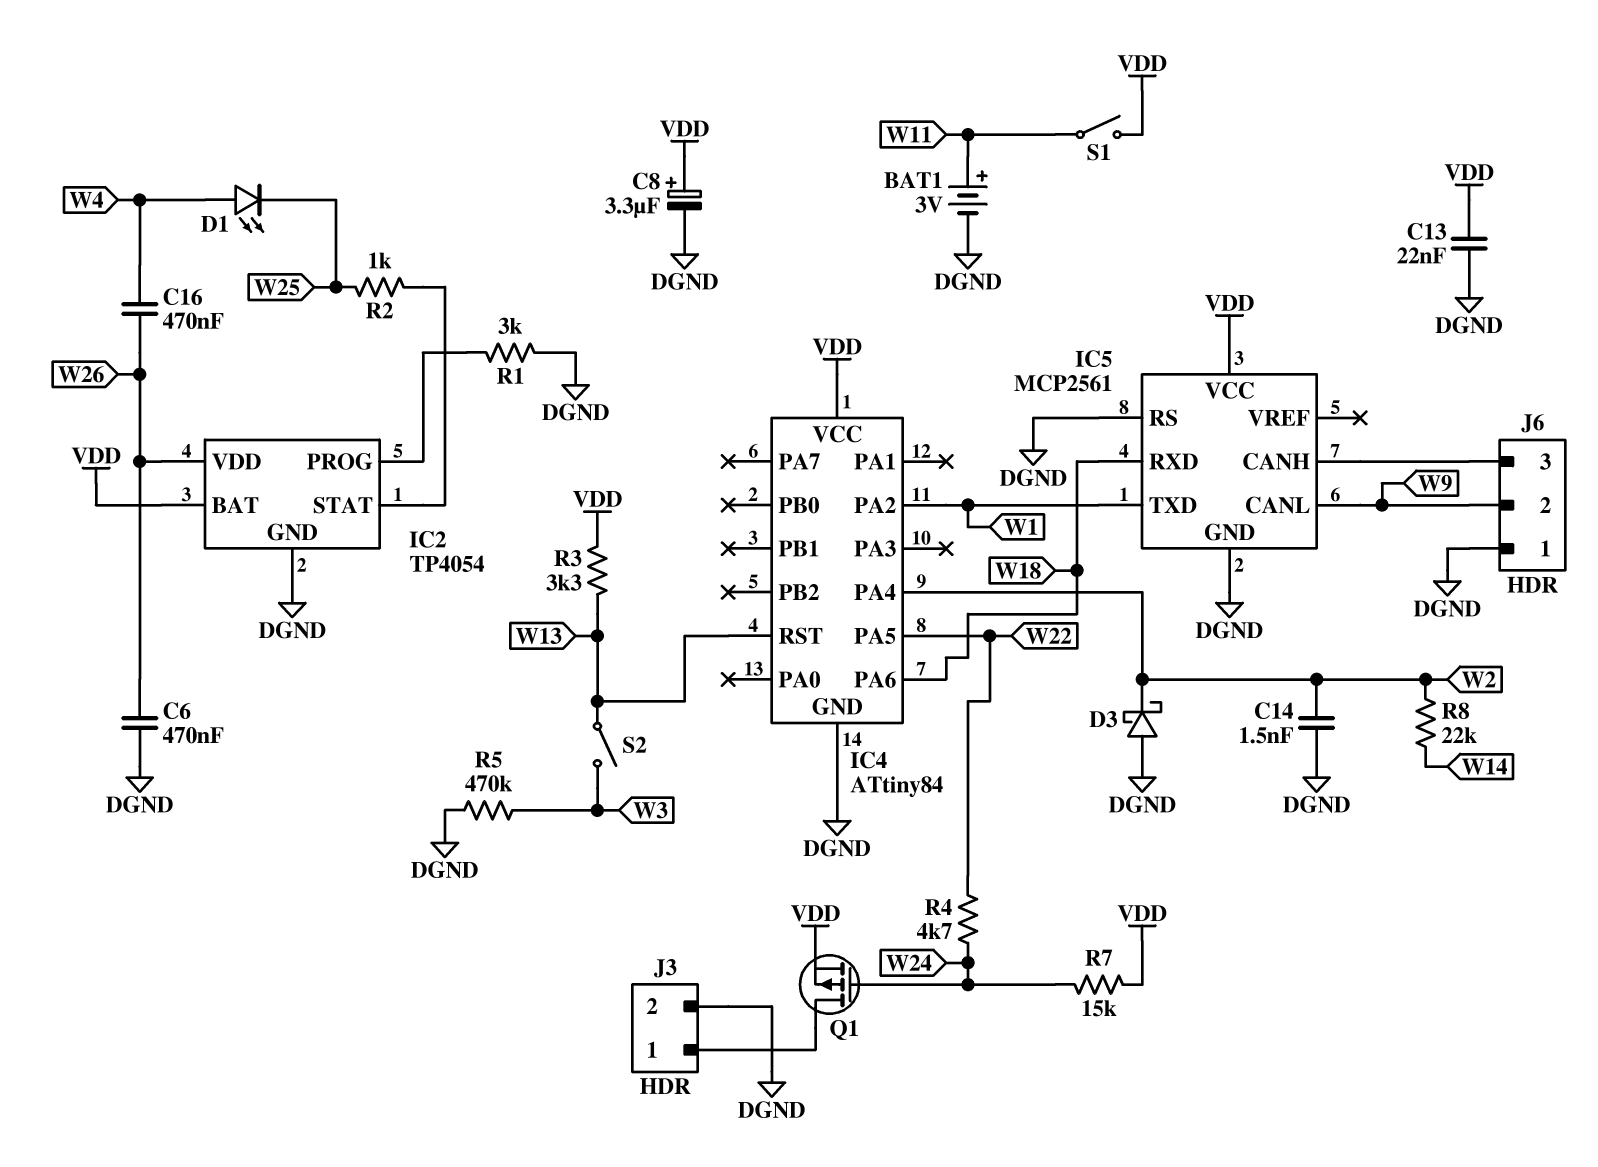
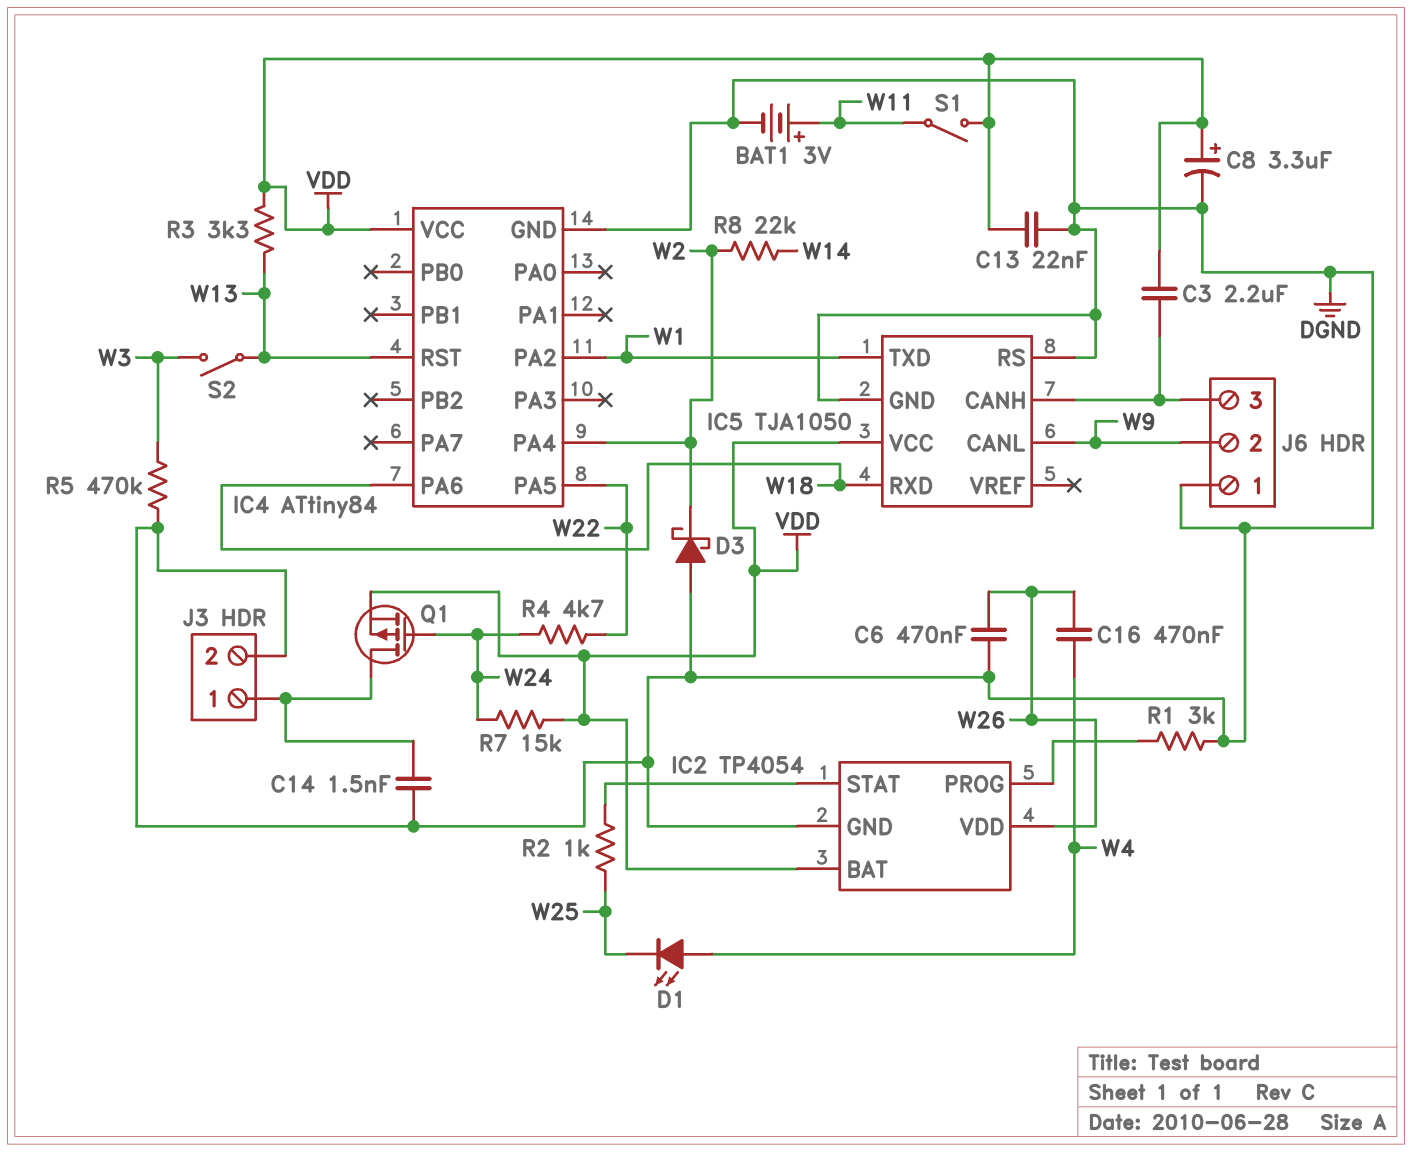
C3: none -> 2.2uF (IC5/CANH, VDD)
C14: 1.5nF (DGND, W2) -> 1.5nF (DGND, J3/1)
IC5: MCP2561 -> TJA1050

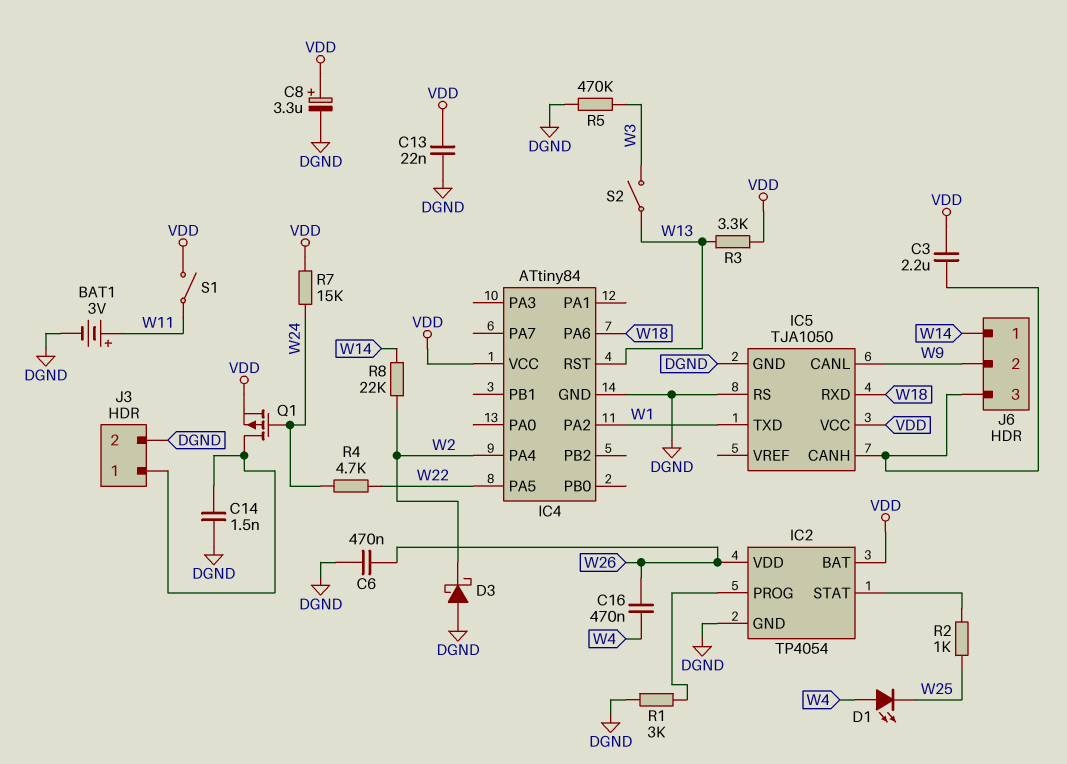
J6 pin 1: DGND -> W14

